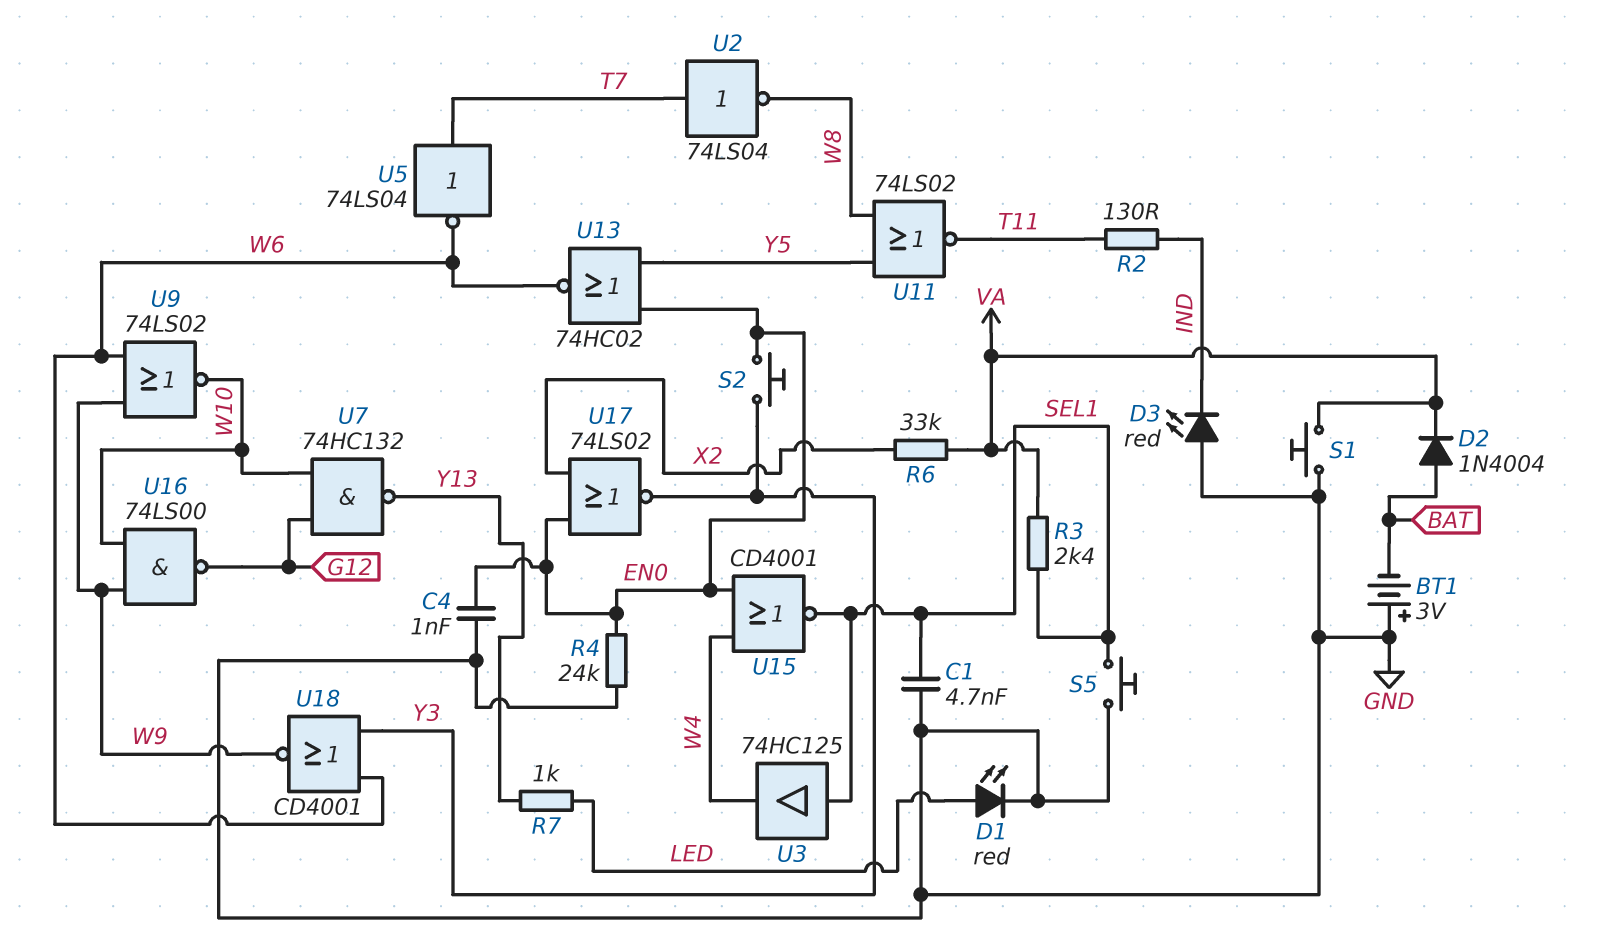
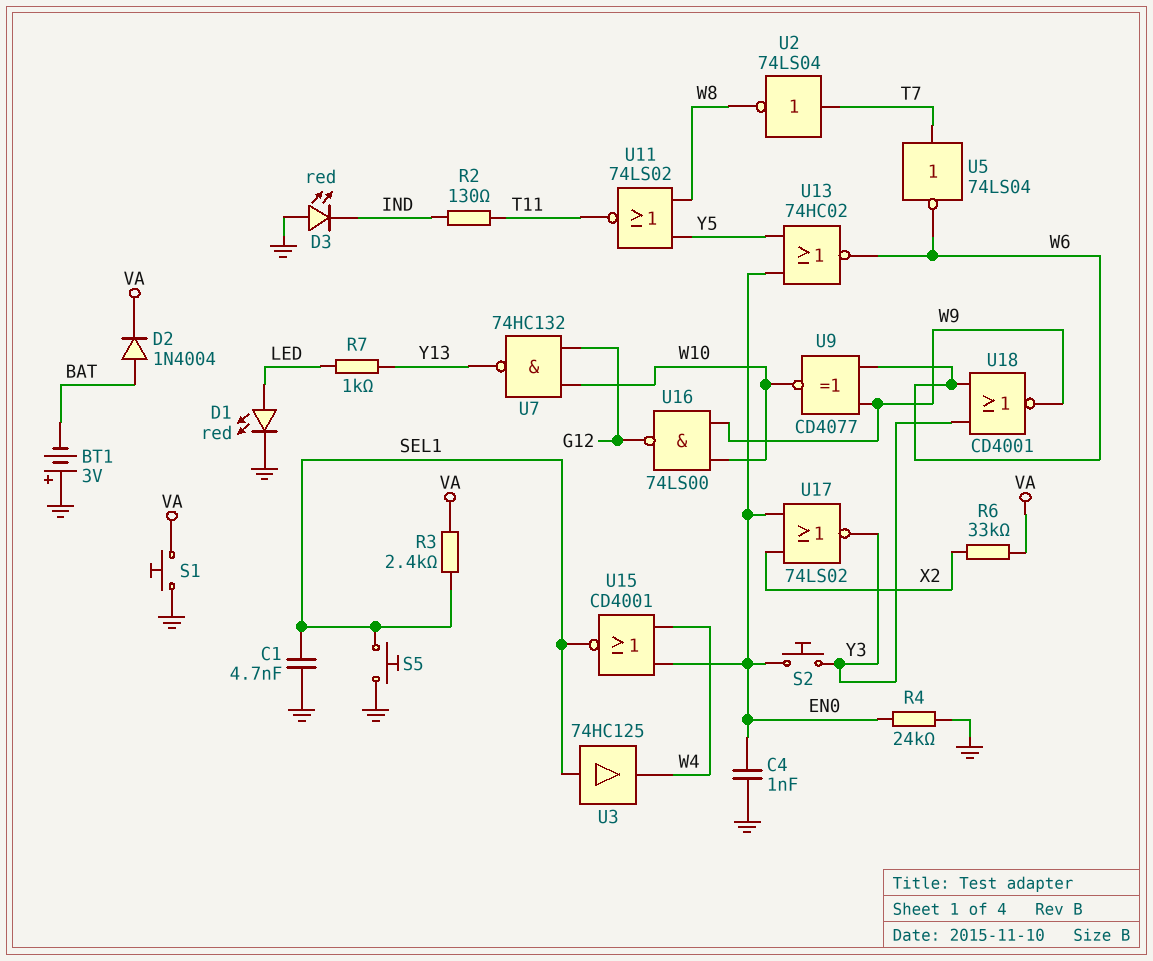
U9: NOR 74LS02 (in W6, in W9, out W10) -> XNOR CD4077 (in W6, in W9, out W10)

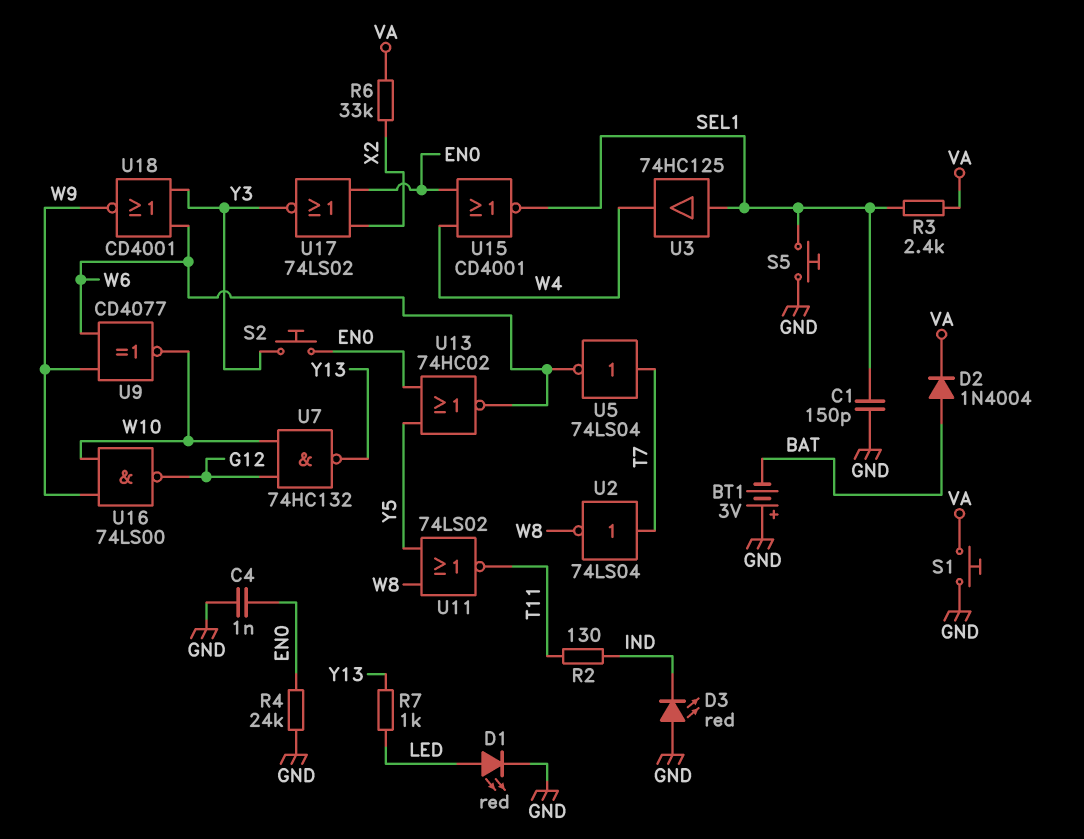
C1: 4.7nF (GND, SEL1) -> 150pF (GND, SEL1)

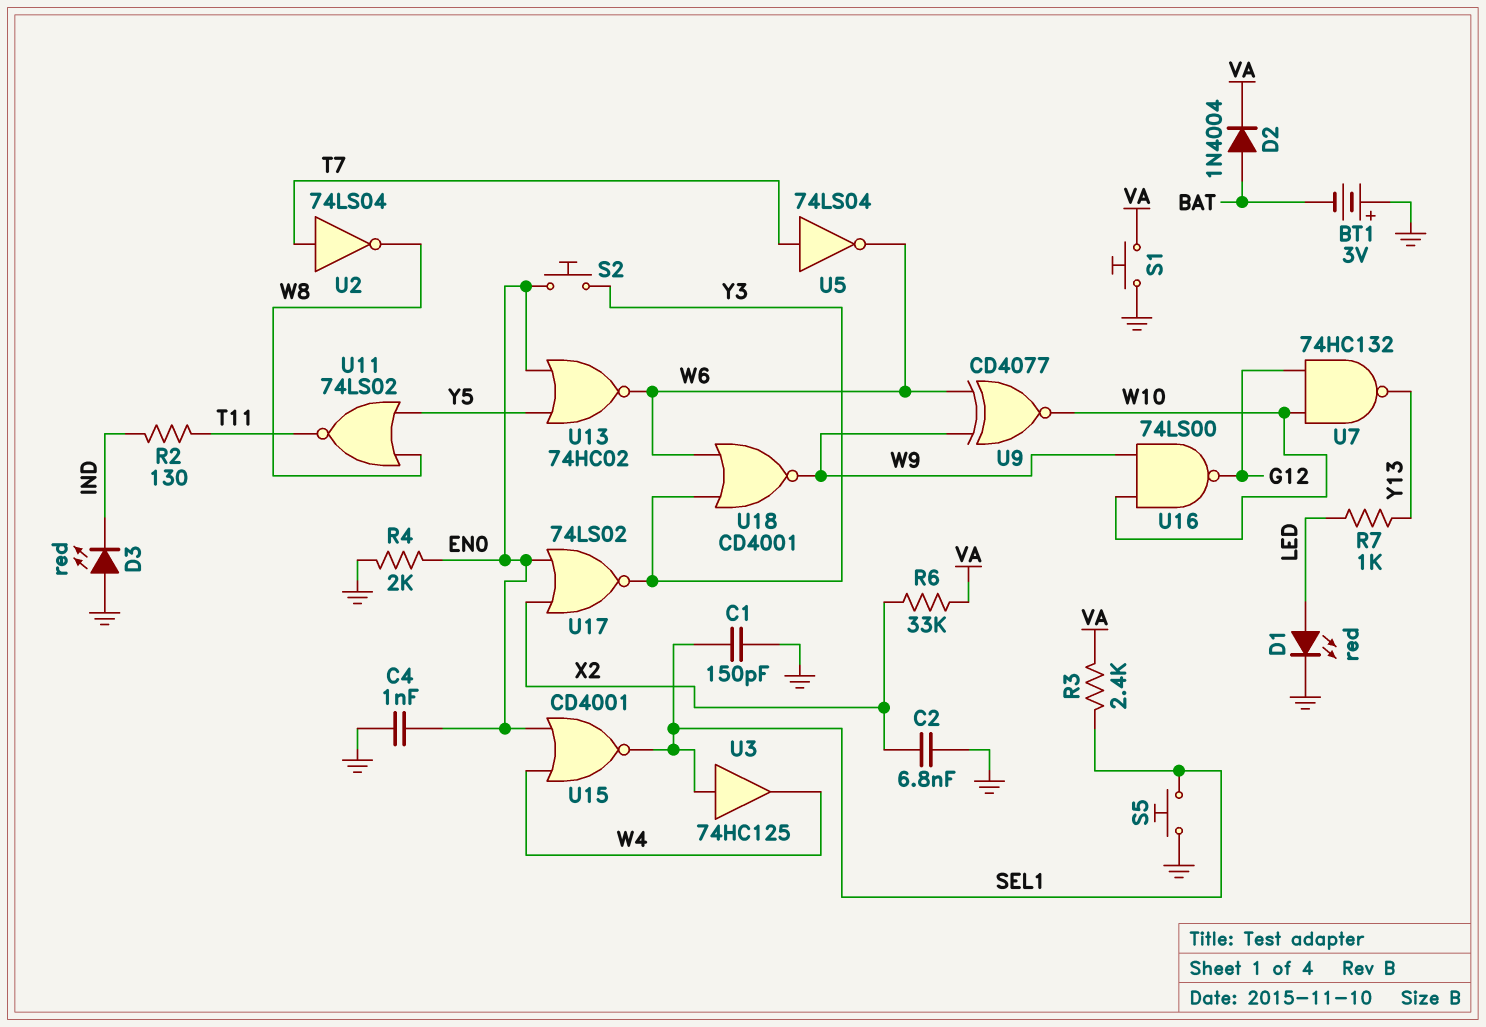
C2: none -> 6.8nF (GND, X2)
R4: 24k (EN0, GND) -> 2k (EN0, GND)

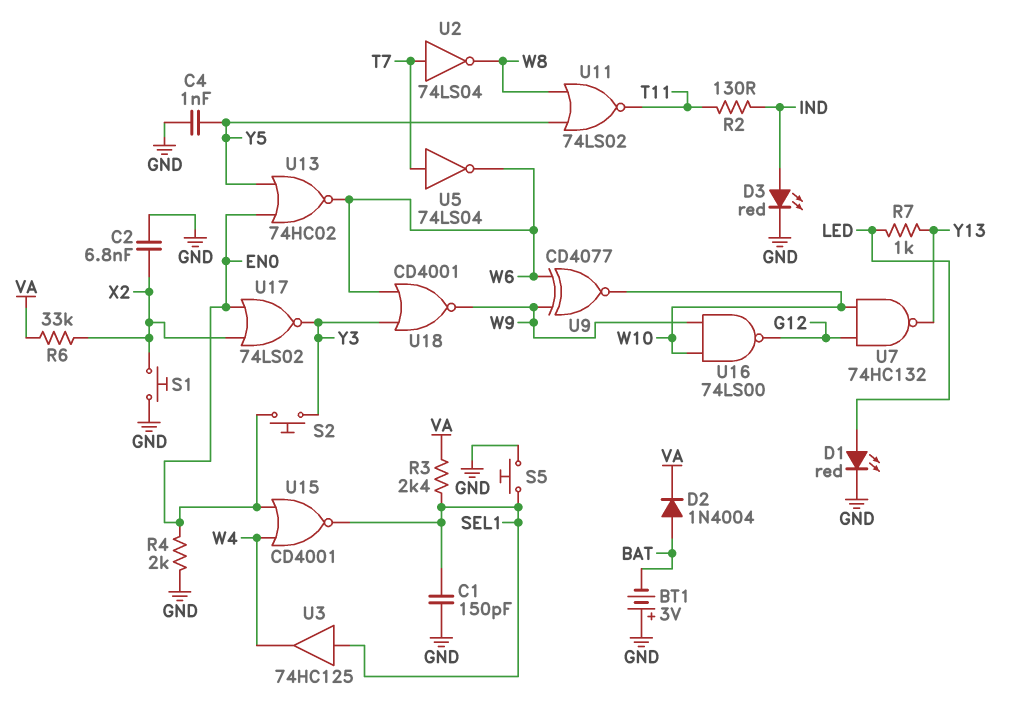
C4: 1nF (EN0, GND) -> 1nF (GND, Y5)
D3: LED red (A GND, K IND) -> LED red (A IND, K GND)
S1: button (GND, VA) -> button (GND, X2)

